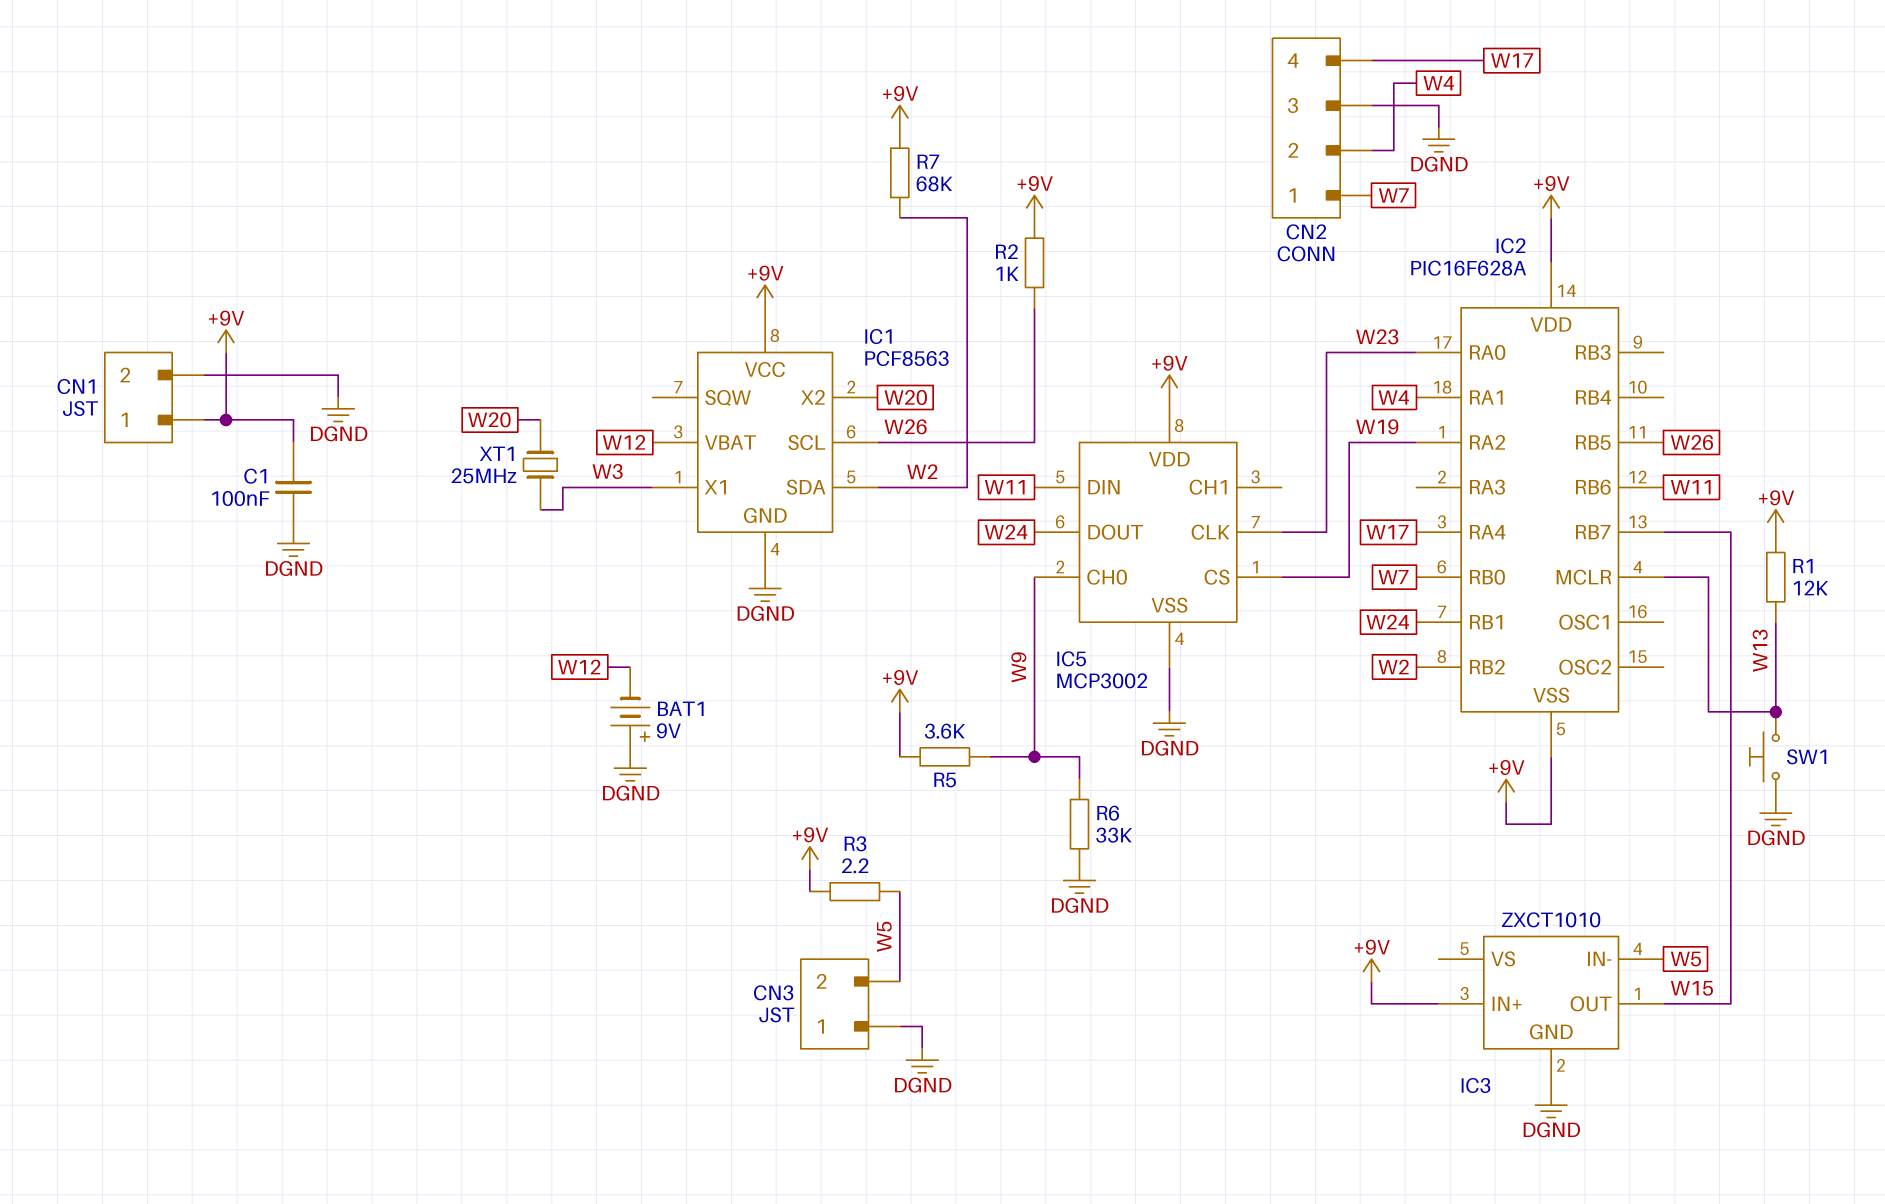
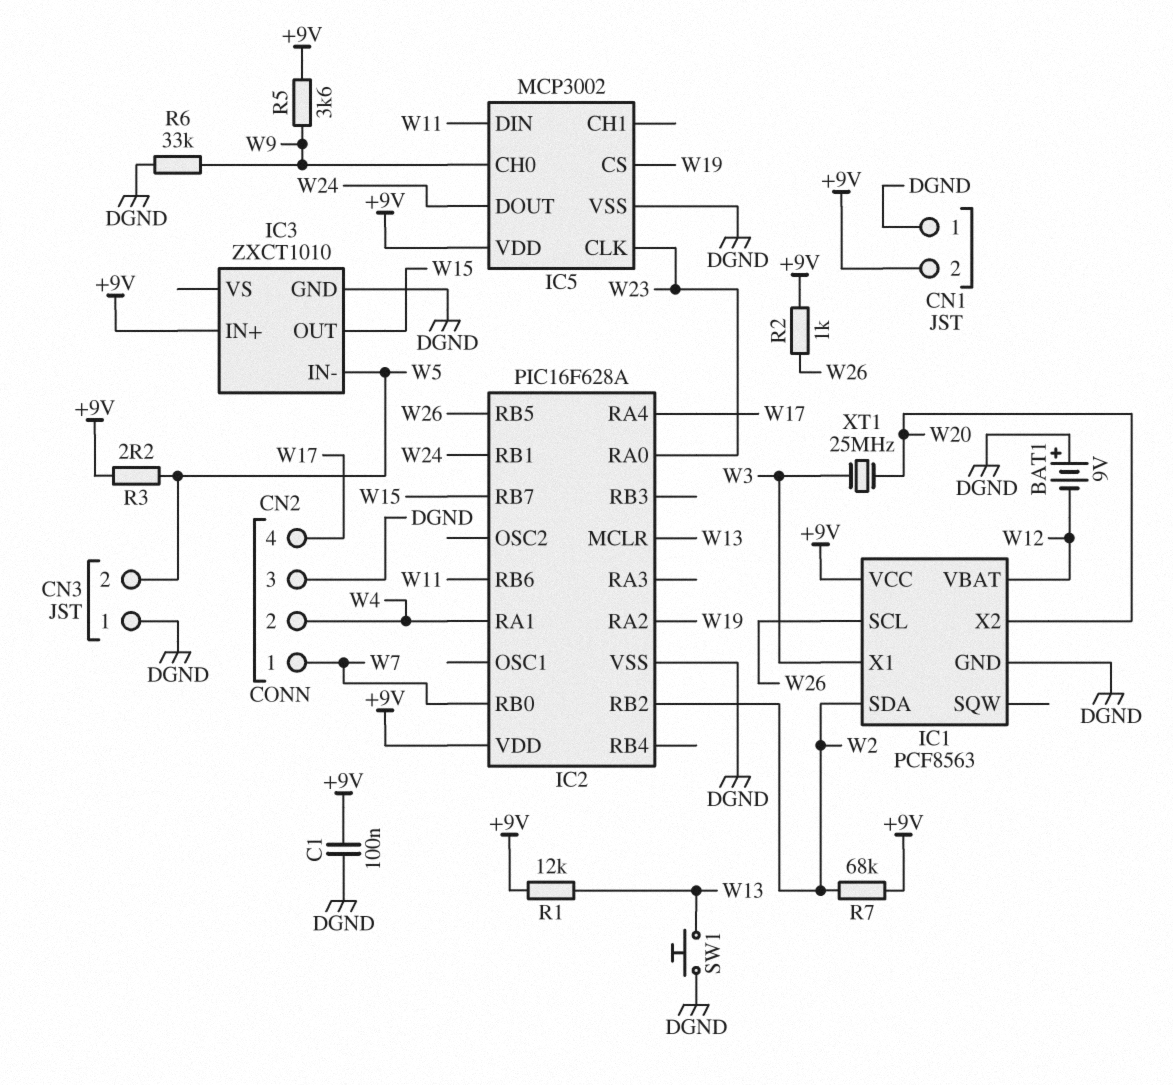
CN1 pin 1: +9V -> DGND
CN1 pin 2: DGND -> +9V
IC2 pin VSS: +9V -> DGND

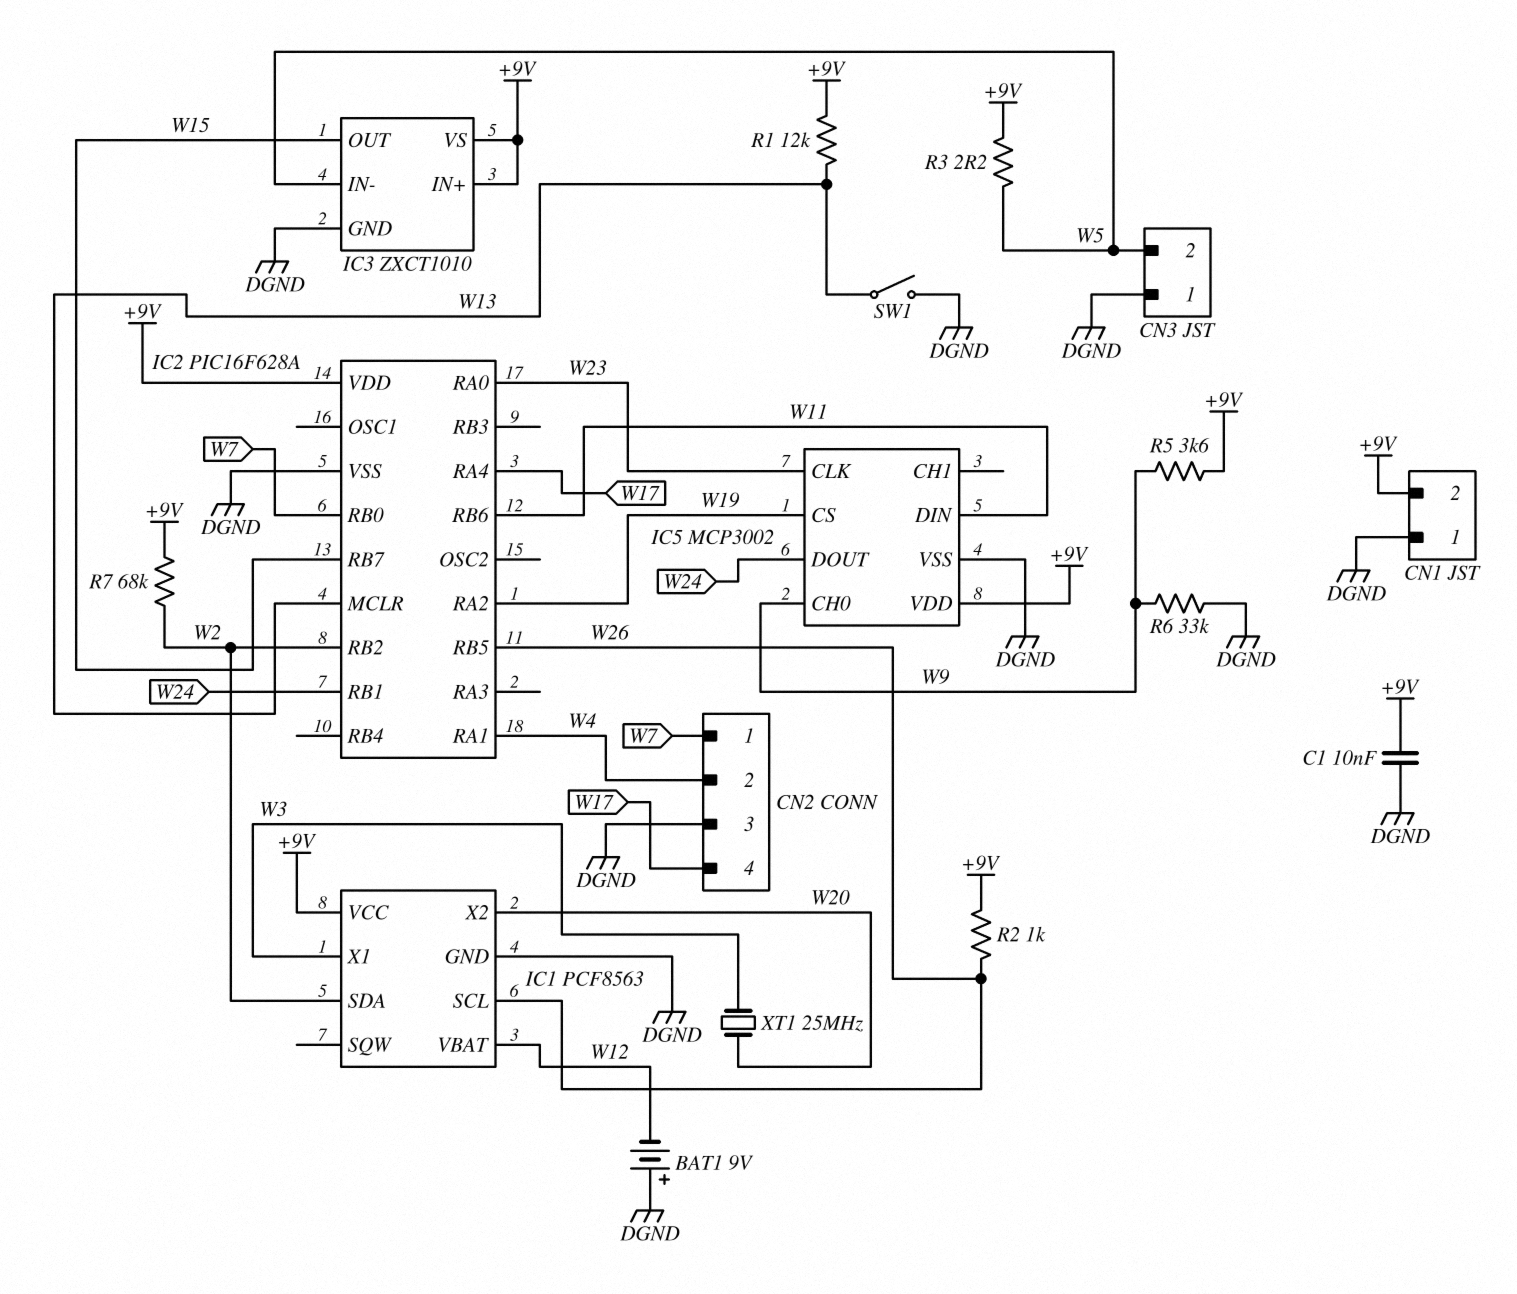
C1: 100nF (+9V, DGND) -> 10nF (+9V, DGND)
IC3 pin VS: none -> +9V
SW1: button (DGND, W13) -> switch (DGND, W13)

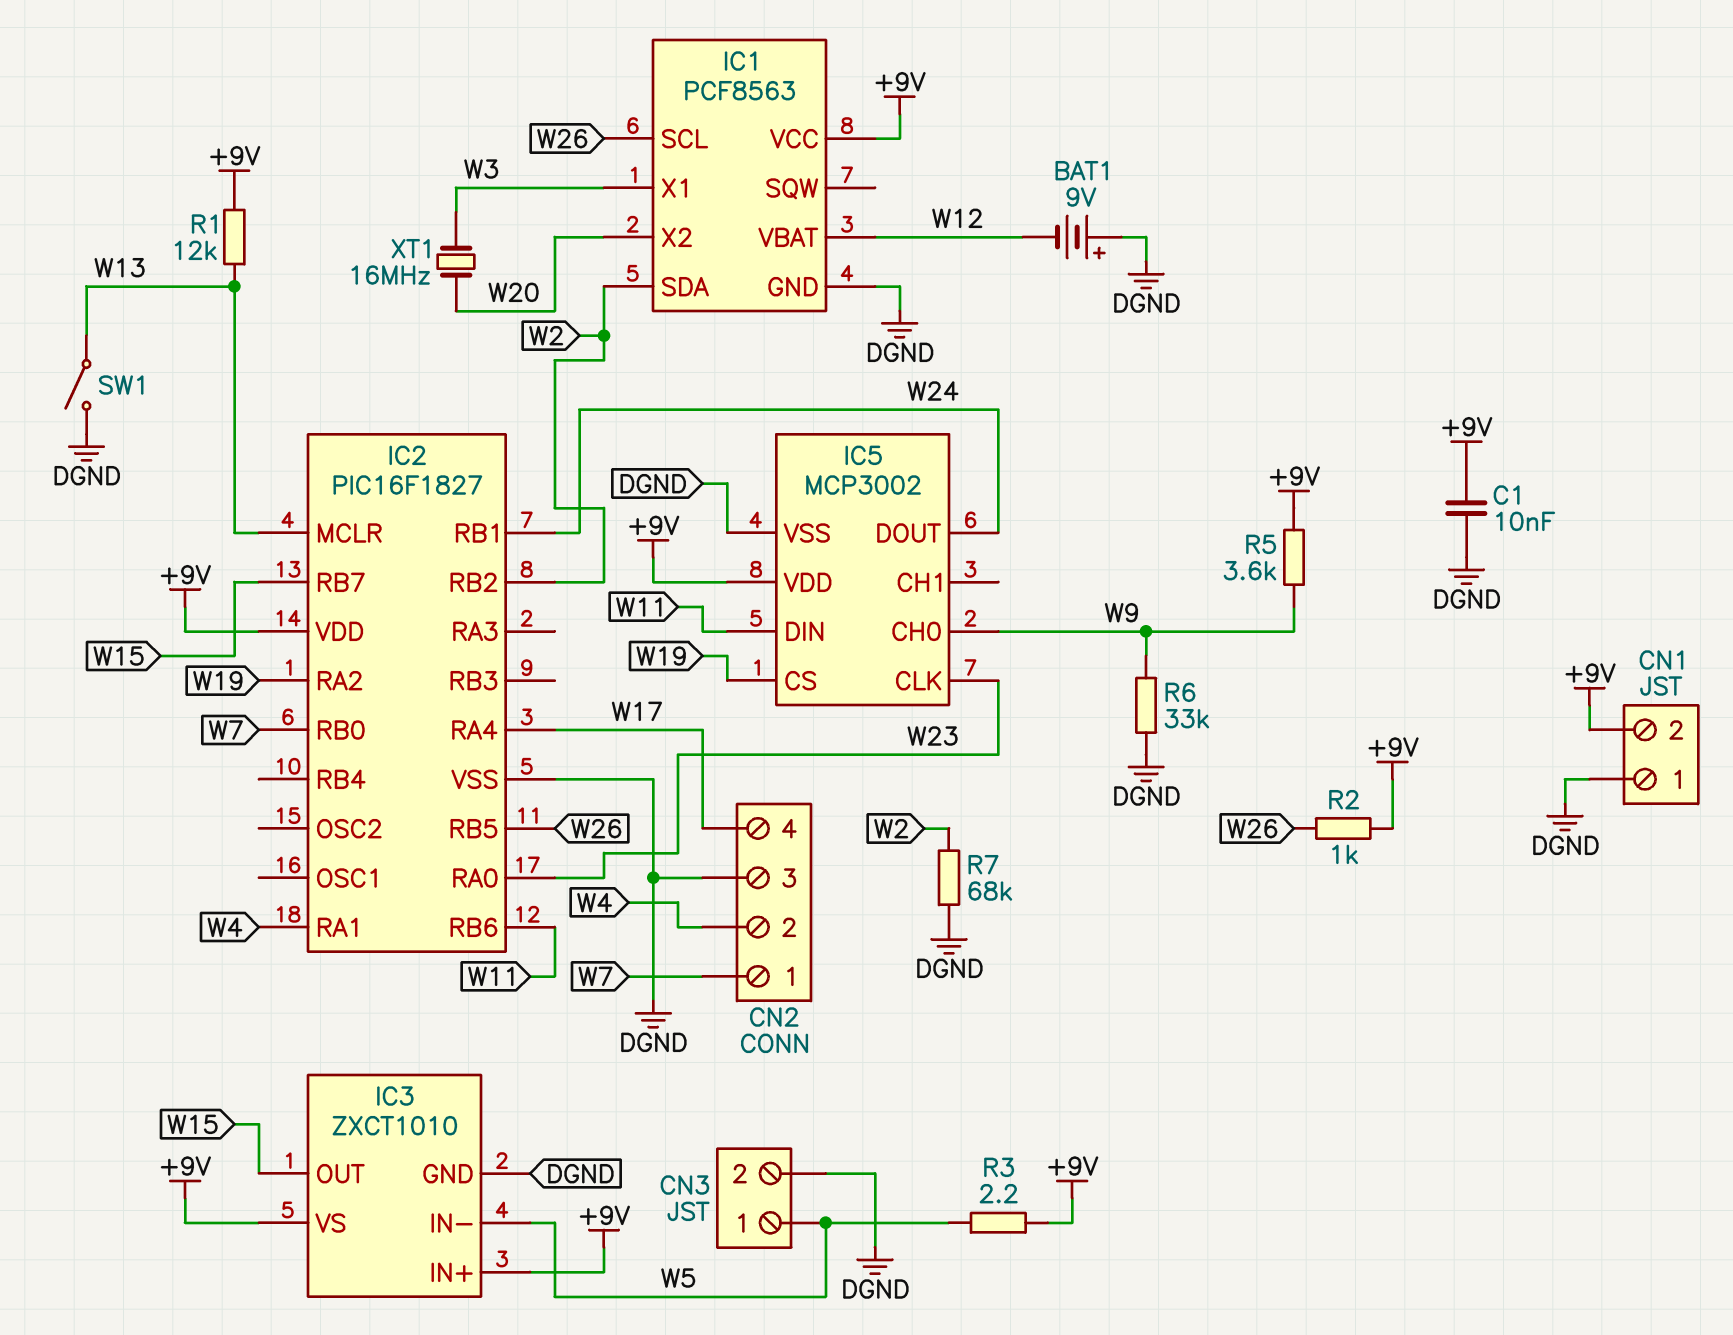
CN3 pin 1: DGND -> W5
CN3 pin 2: W5 -> DGND
IC2: PIC16F628A -> PIC16F1827
R7: 68k (+9V, W2) -> 68k (DGND, W2)
XT1: 25MHz (W3, W20) -> 16MHz (W3, W20)

